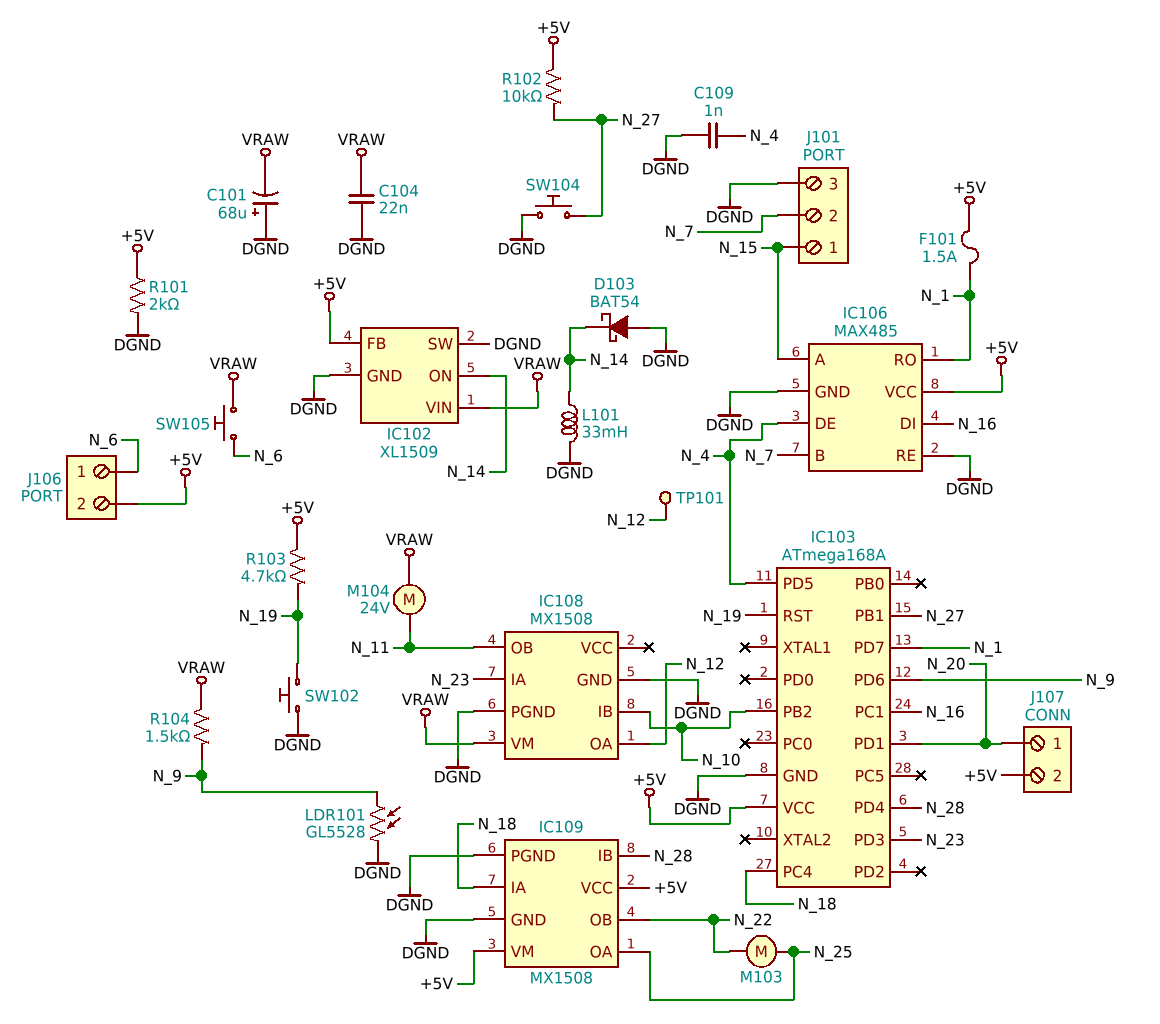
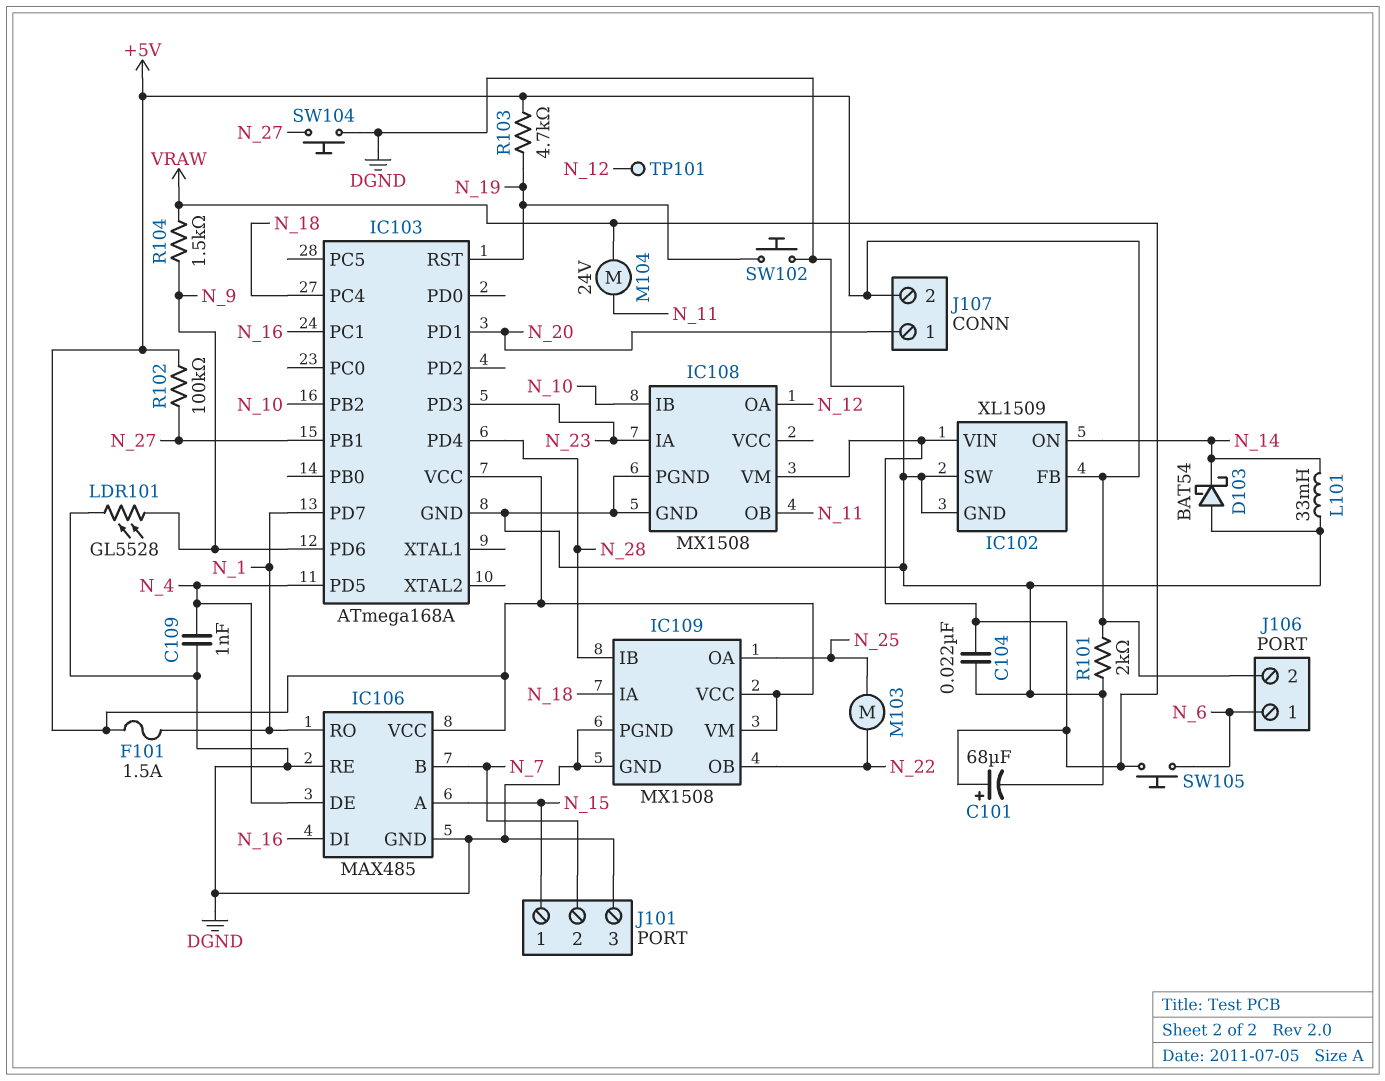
C101: 68uF (plus DGND, minus VRAW) -> 68uF (plus VRAW, minus DGND)
R102: 10k (+5V, N_27) -> 100k (+5V, N_27)

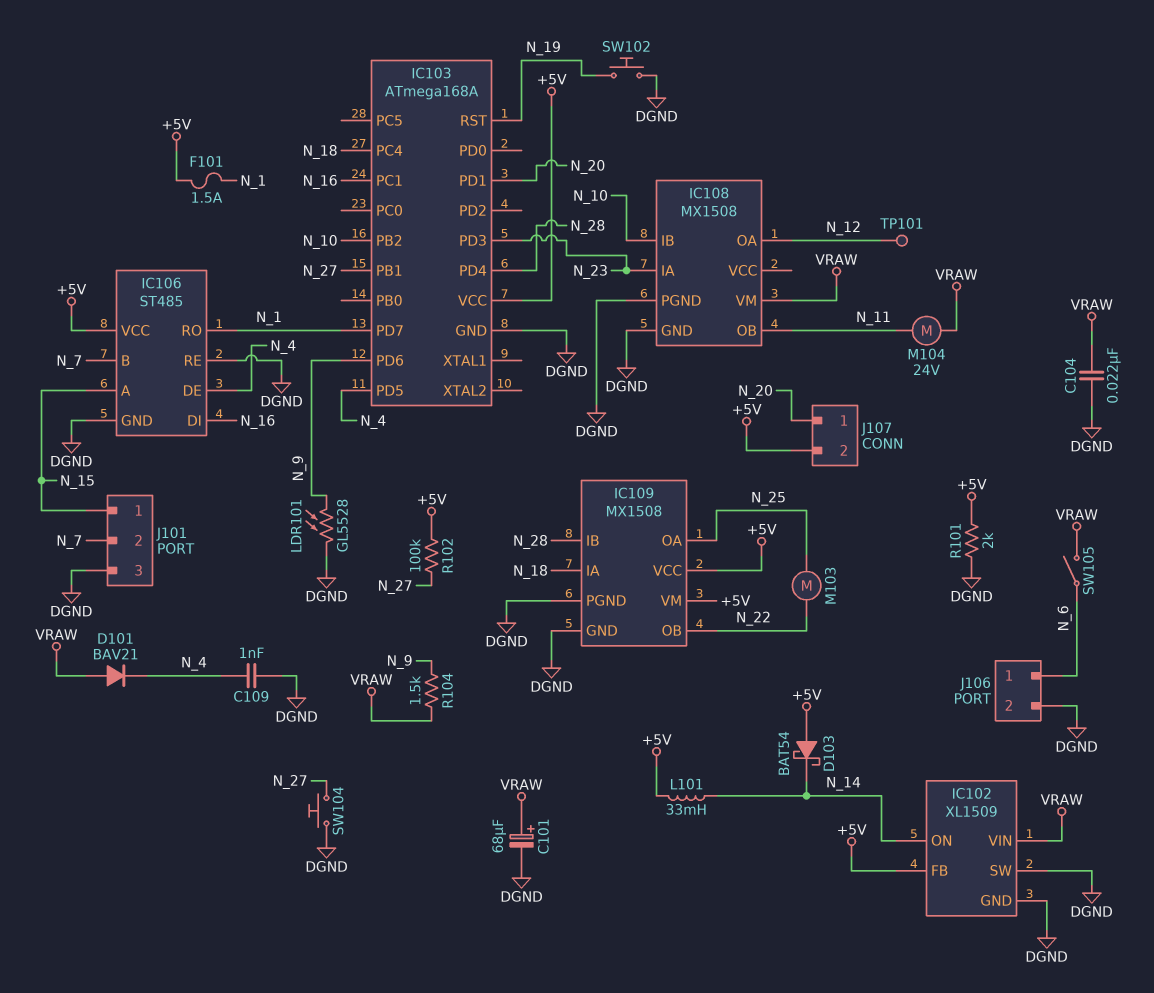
D101: none -> diode BAV21 (A VRAW, K N_4)
D103: schottky BAT54 (A DGND, K N_14) -> schottky BAT54 (A +5V, K N_14)
IC106: MAX485 -> ST485
J106 pin 2: +5V -> DGND
L101: 33mH (DGND, N_14) -> 33mH (+5V, N_14)
R103: 4.7k (+5V, N_19) -> none
SW105: button (N_6, VRAW) -> switch (N_6, VRAW)

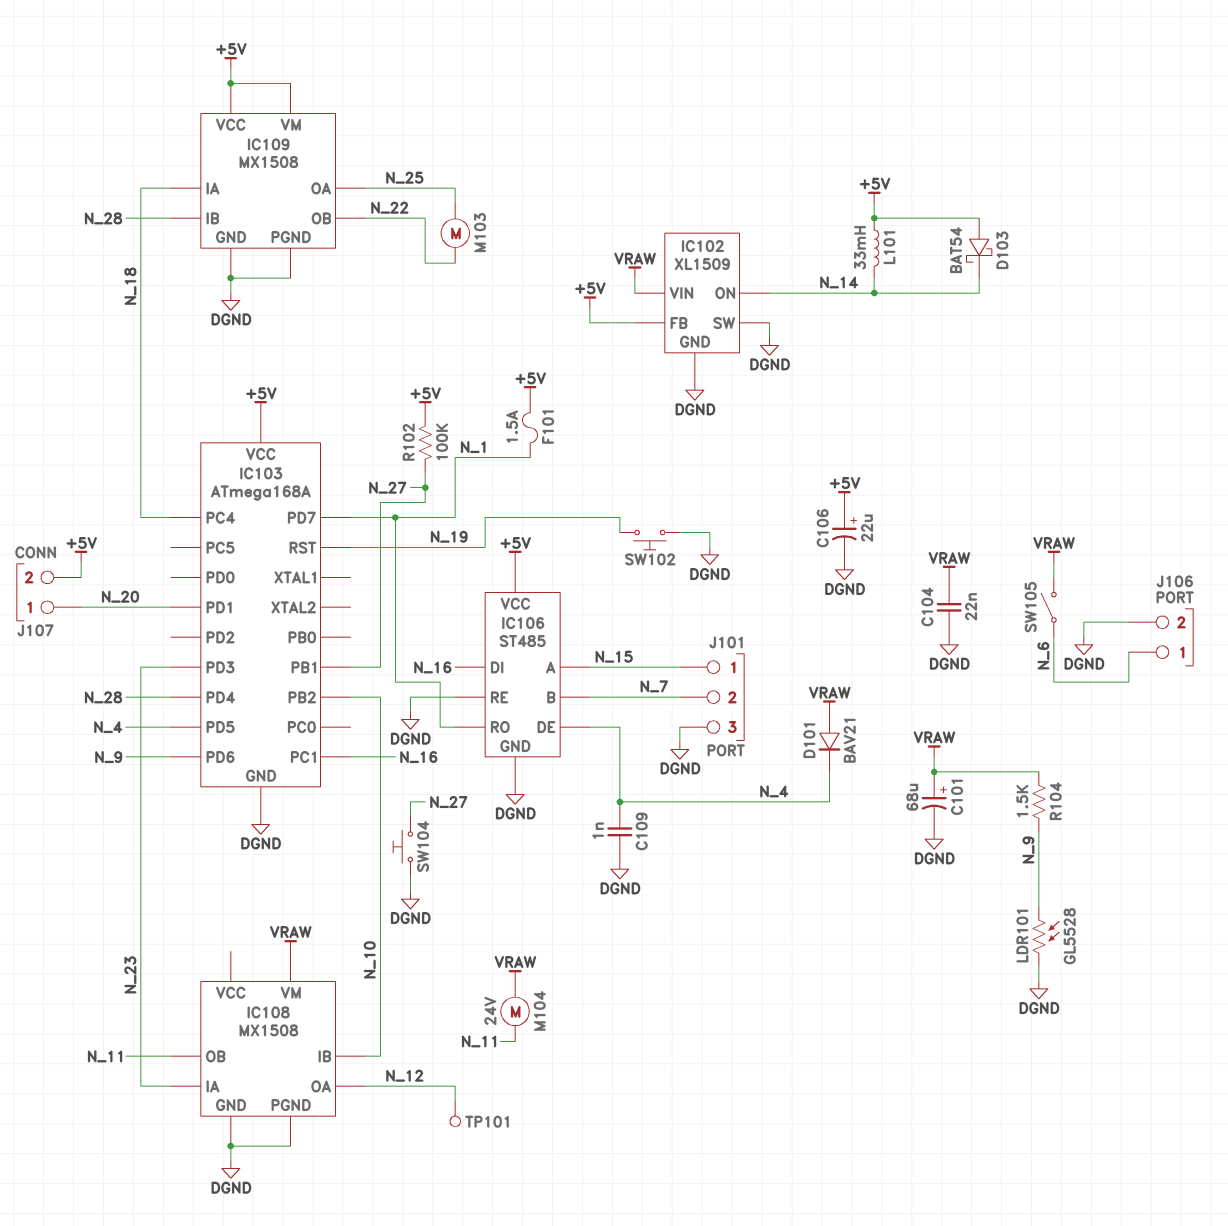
C106: none -> 22uF (plus +5V, minus DGND)
R101: 2k (+5V, DGND) -> none

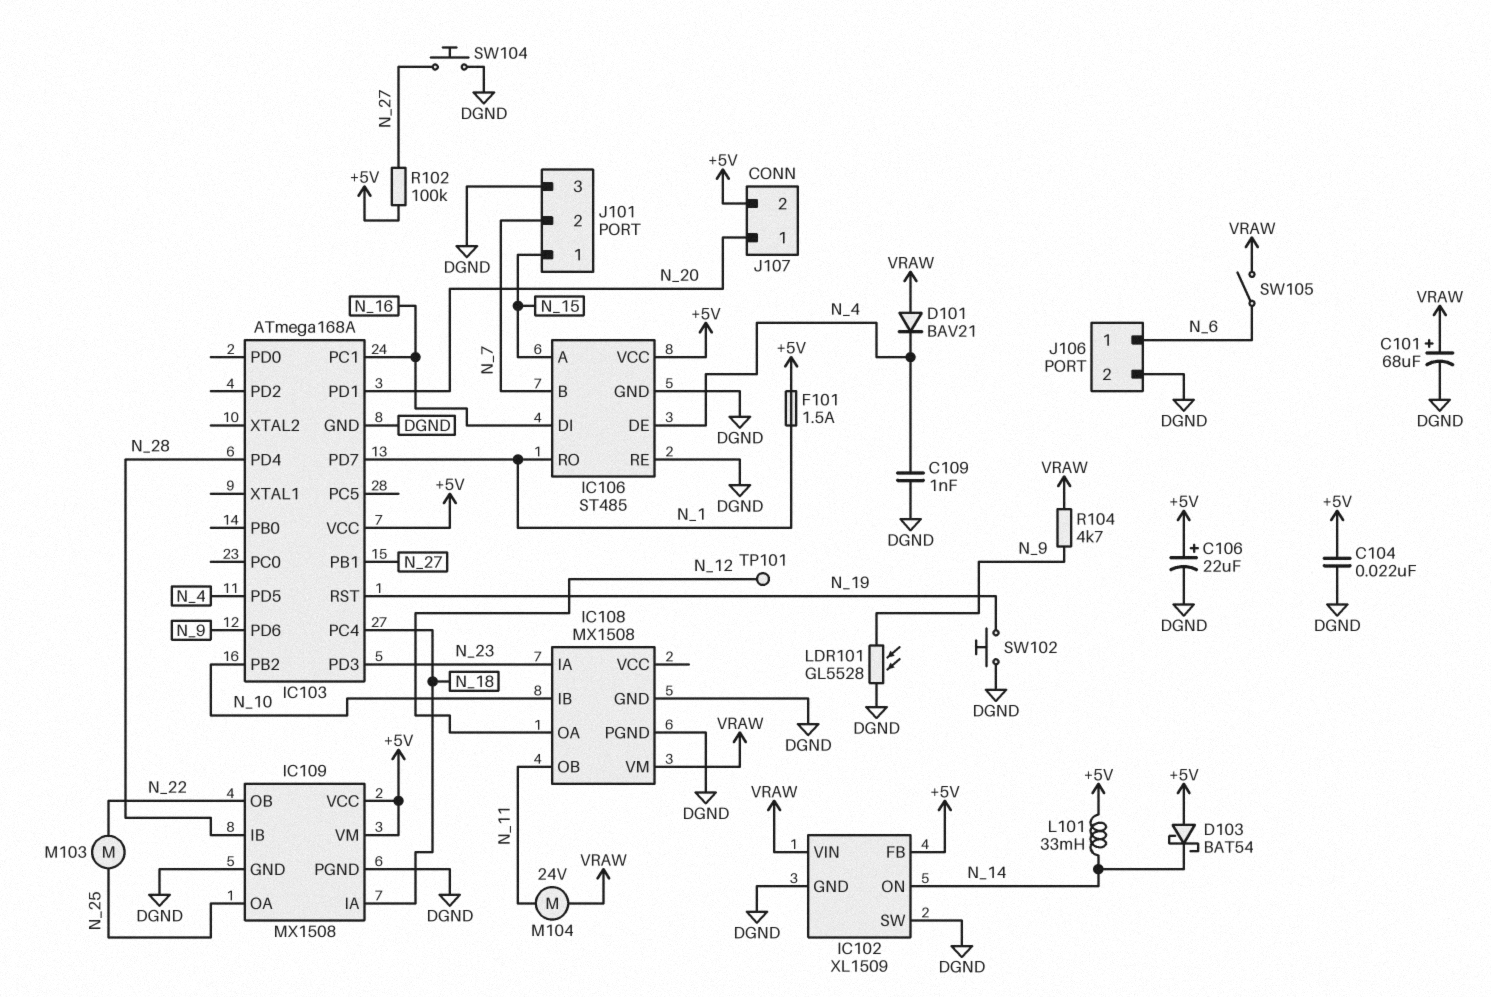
C104: 22nF (DGND, VRAW) -> 22nF (+5V, DGND)
R104: 1.5k (N_9, VRAW) -> 4.7k (N_9, VRAW)

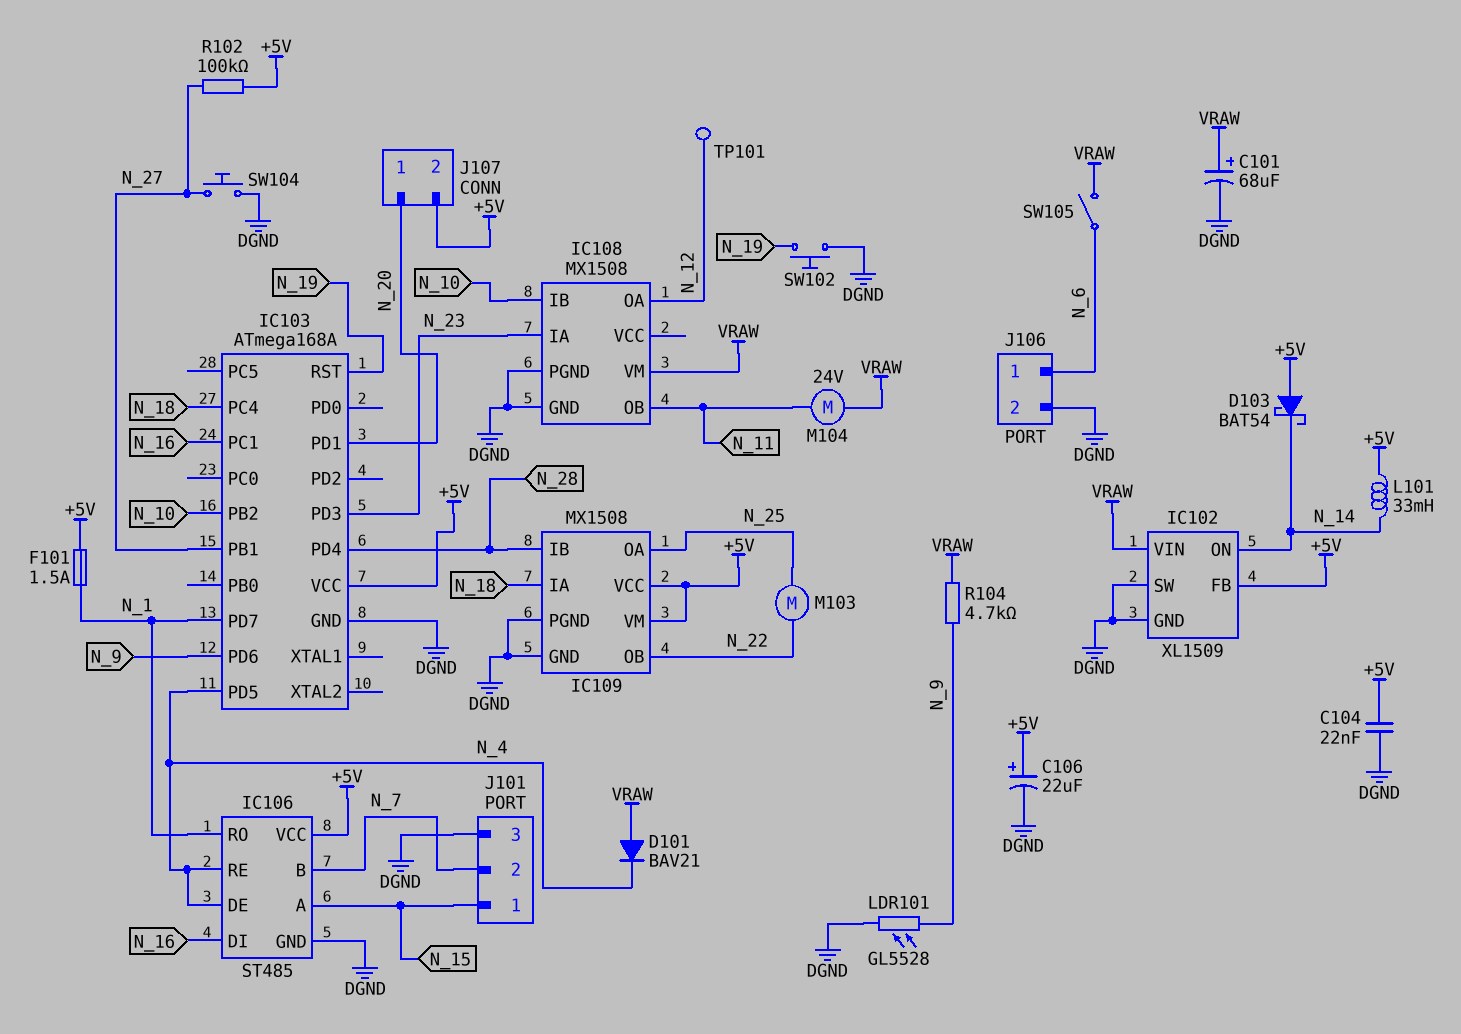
C109: 1nF (DGND, N_4) -> none
IC106 pin RE: DGND -> N_4

